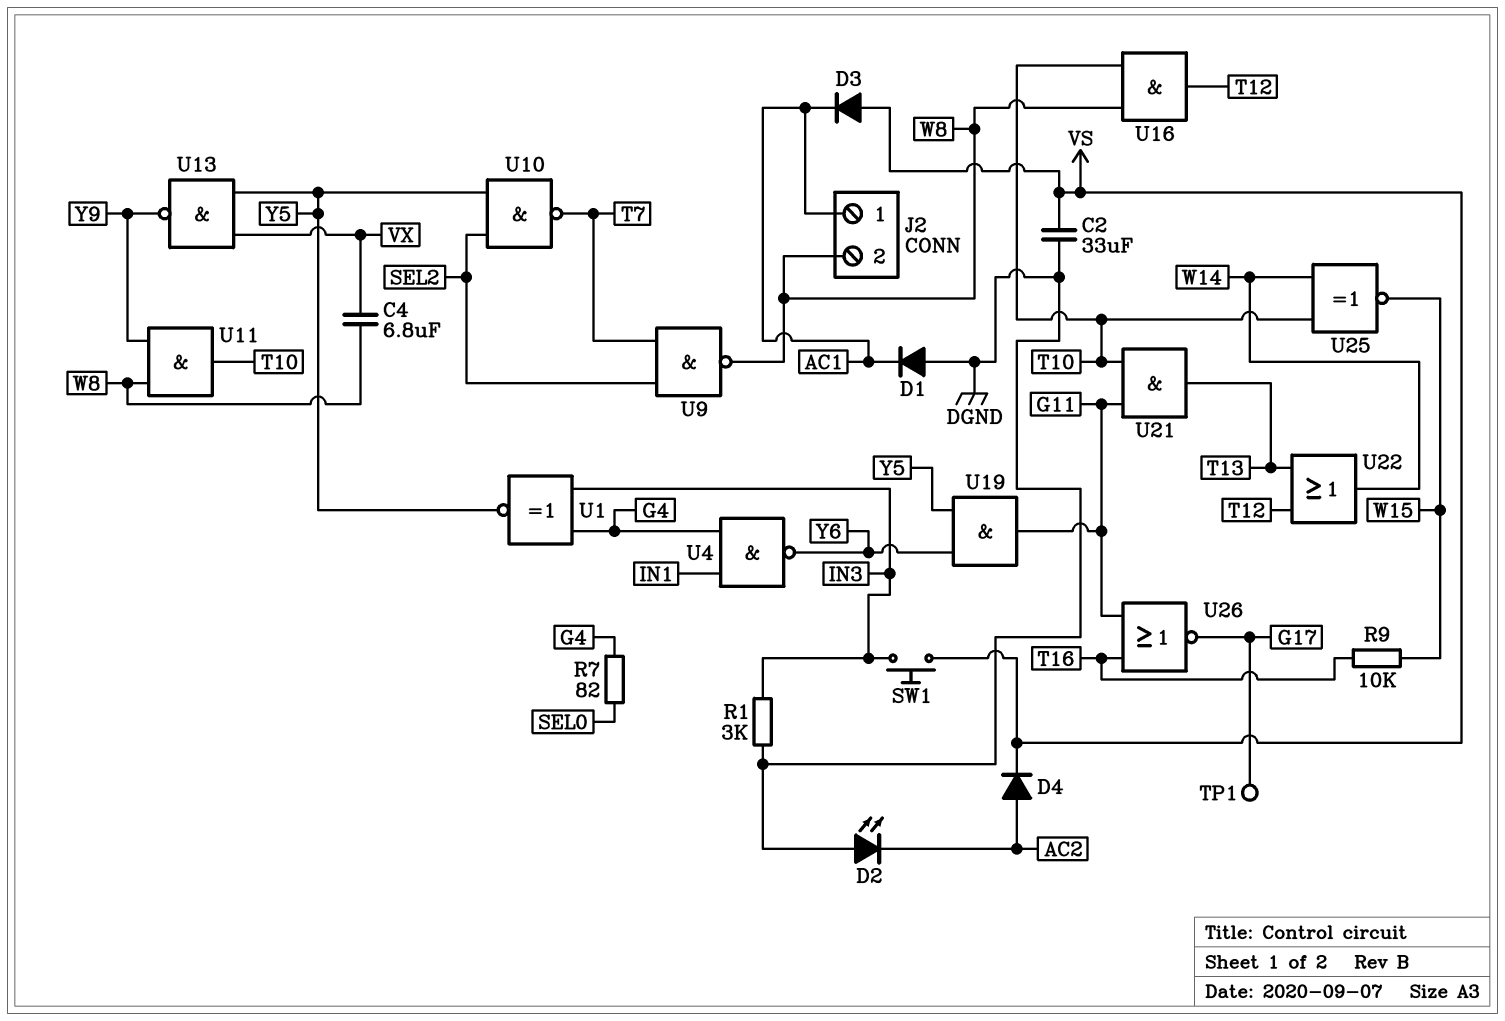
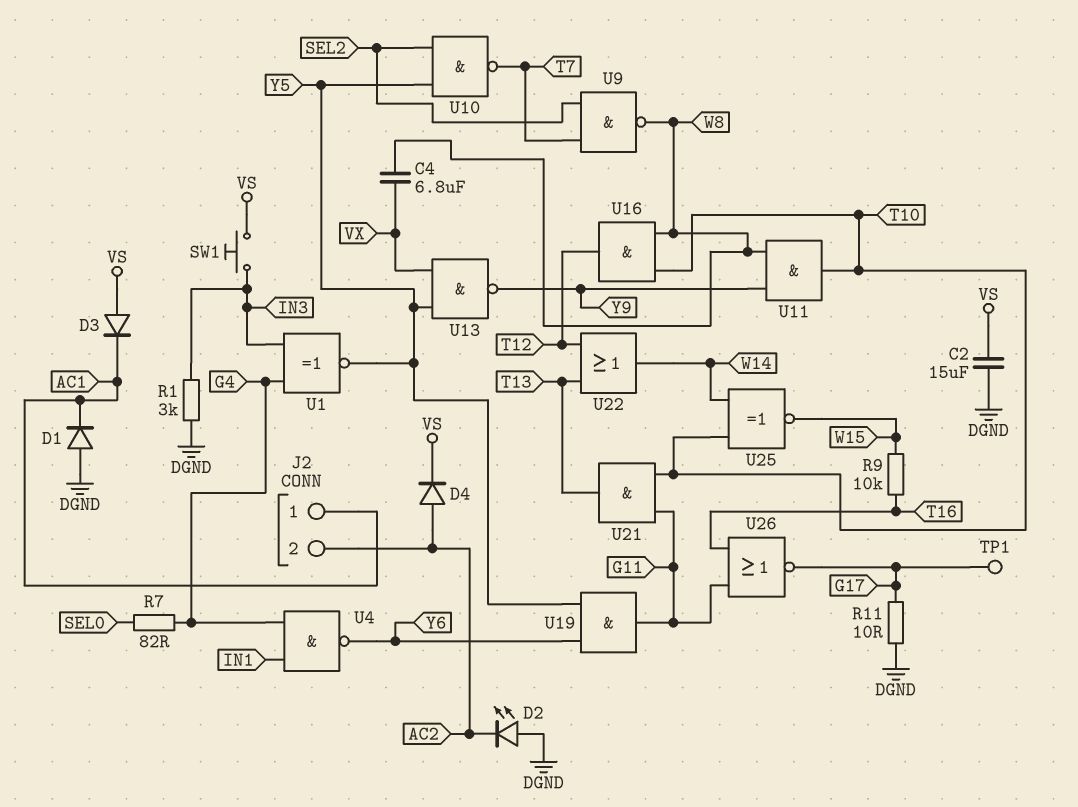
C2: 33uF (DGND, VS) -> 15uF (DGND, VS)
J2 pin 2: W8 -> AC2
R11: none -> 10 (DGND, G17)

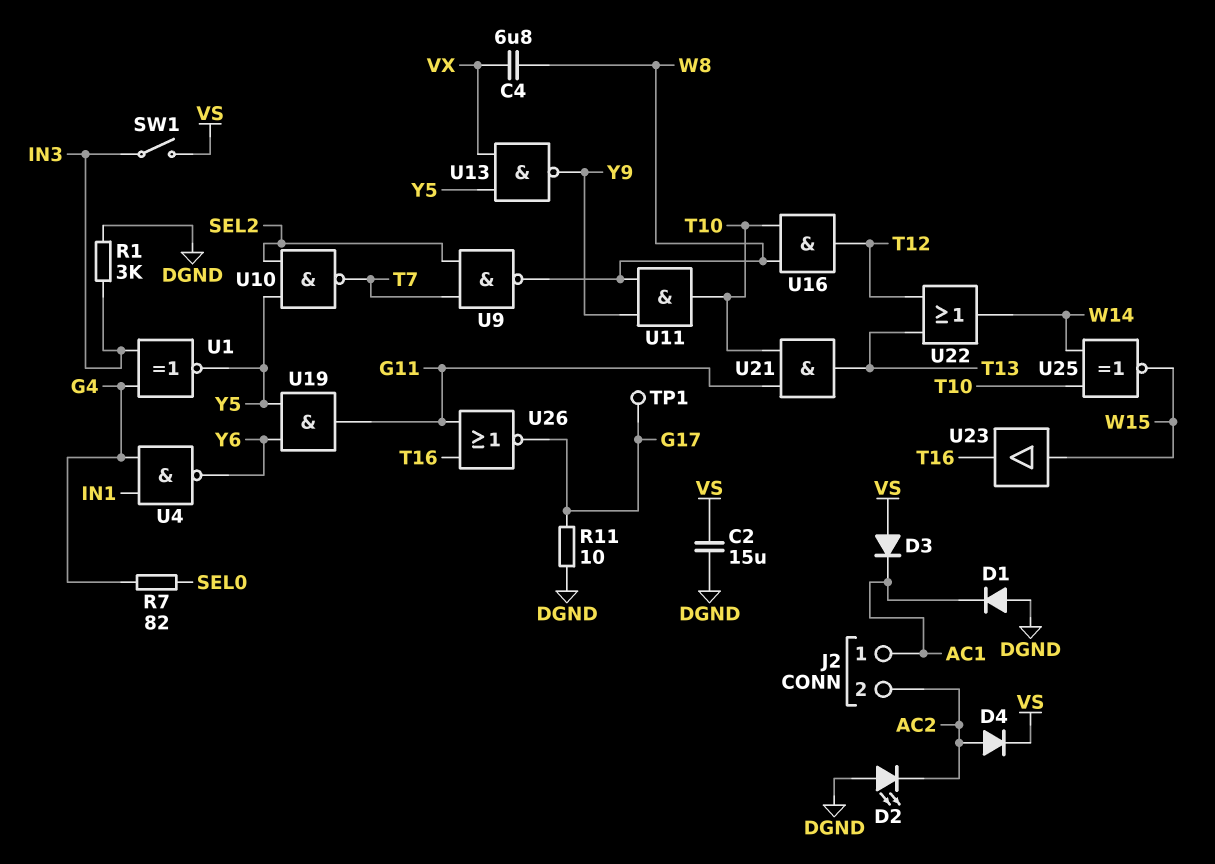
R9: 10k (T16, W15) -> none
SW1: button (IN3, VS) -> switch (IN3, VS)
U23: none -> buffer (in W15, out T16)

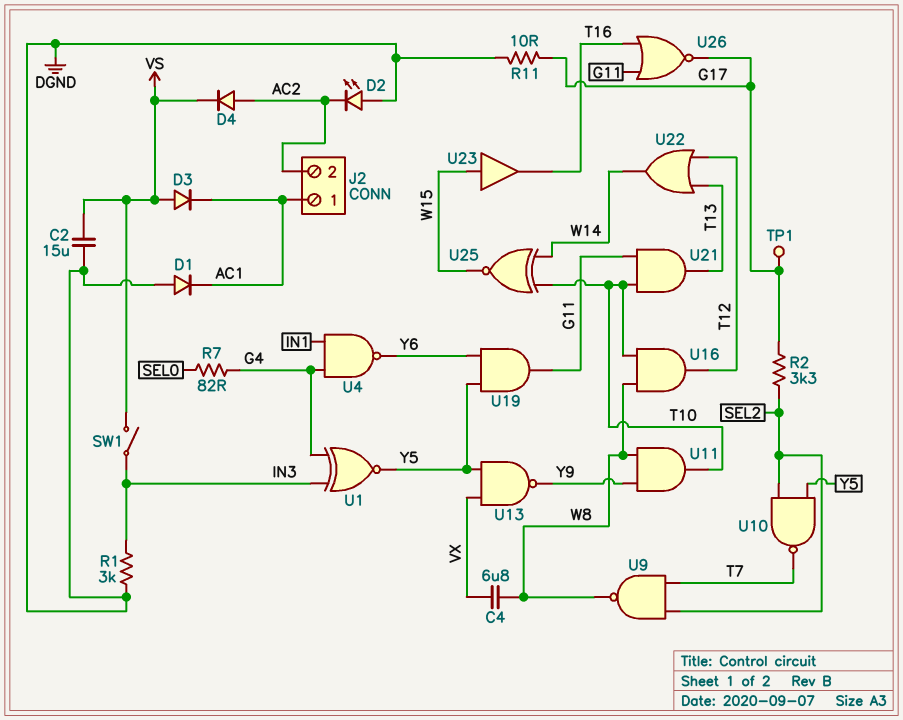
R2: none -> 3.3k (G17, SEL2)

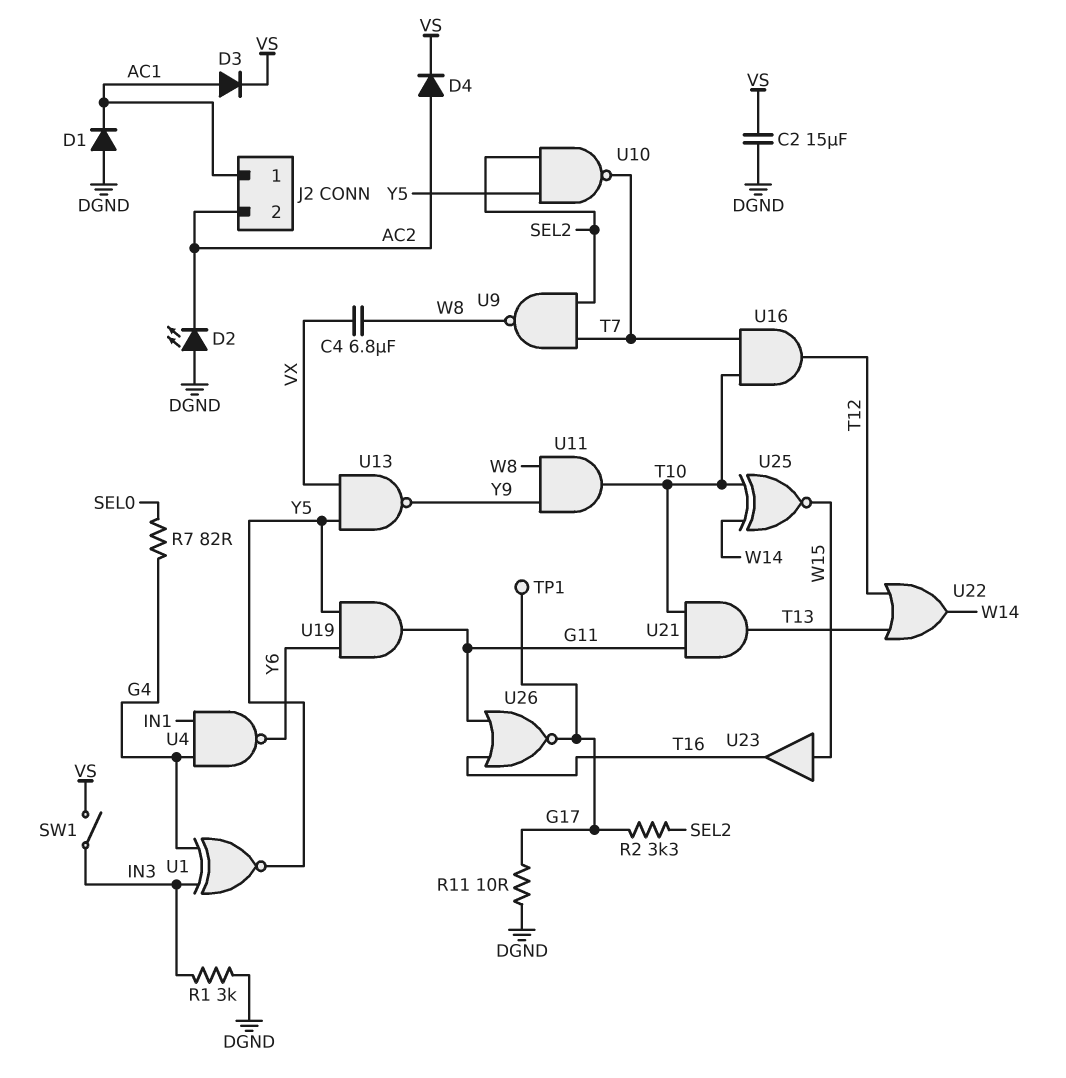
D3: diode (A VS, K AC1) -> diode (A AC1, K VS)
U16: AND (in T10, in W8, out T12) -> AND (in T7, in T10, out T12)

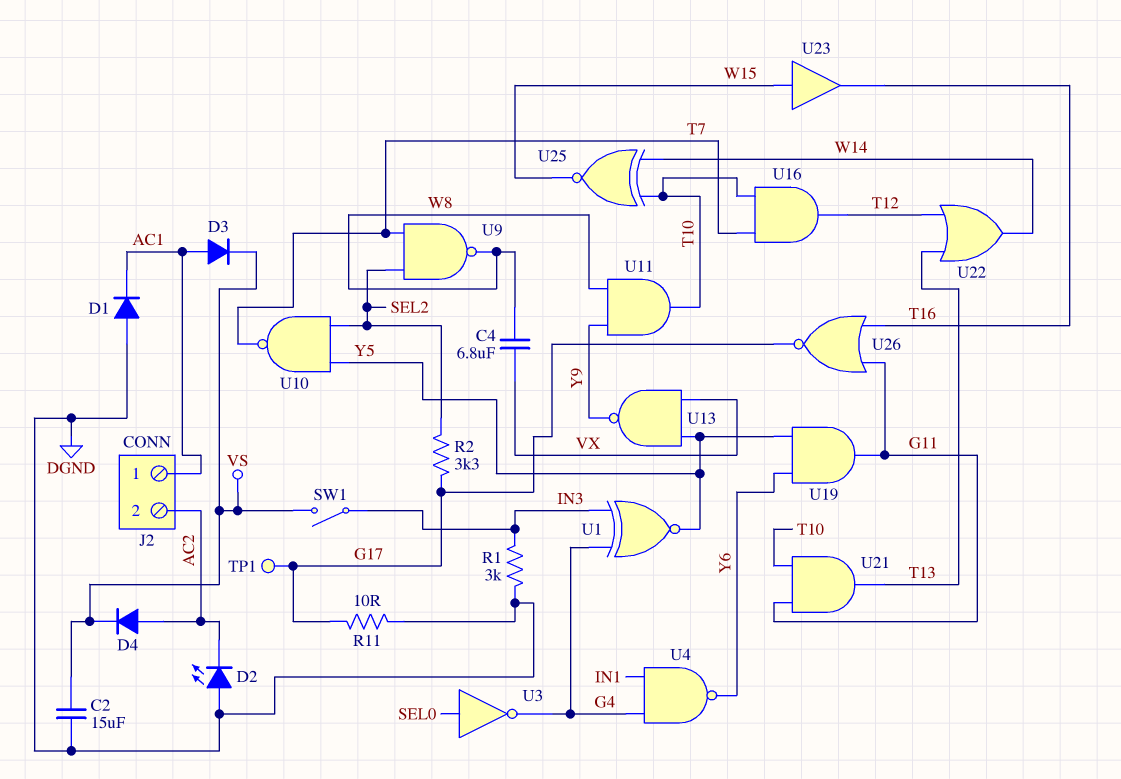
R7: 82 (G4, SEL0) -> none
U3: none -> NOT (in SEL0, out G4)

